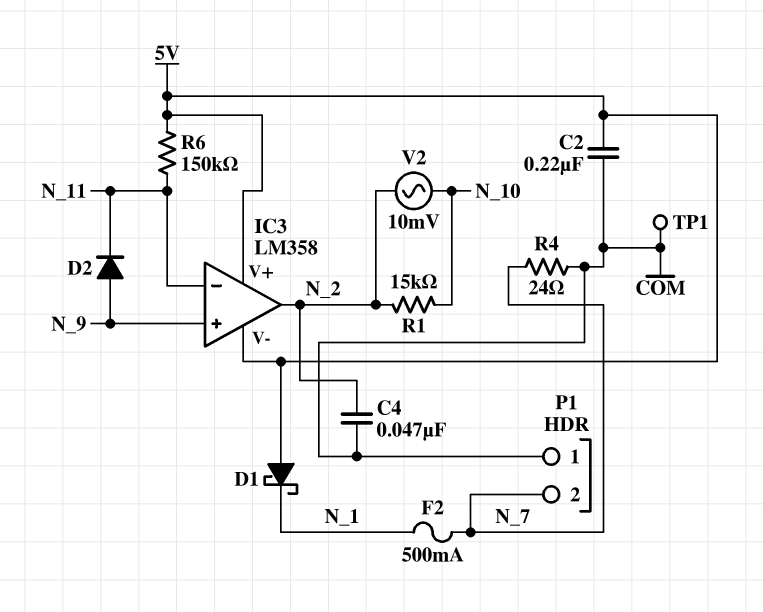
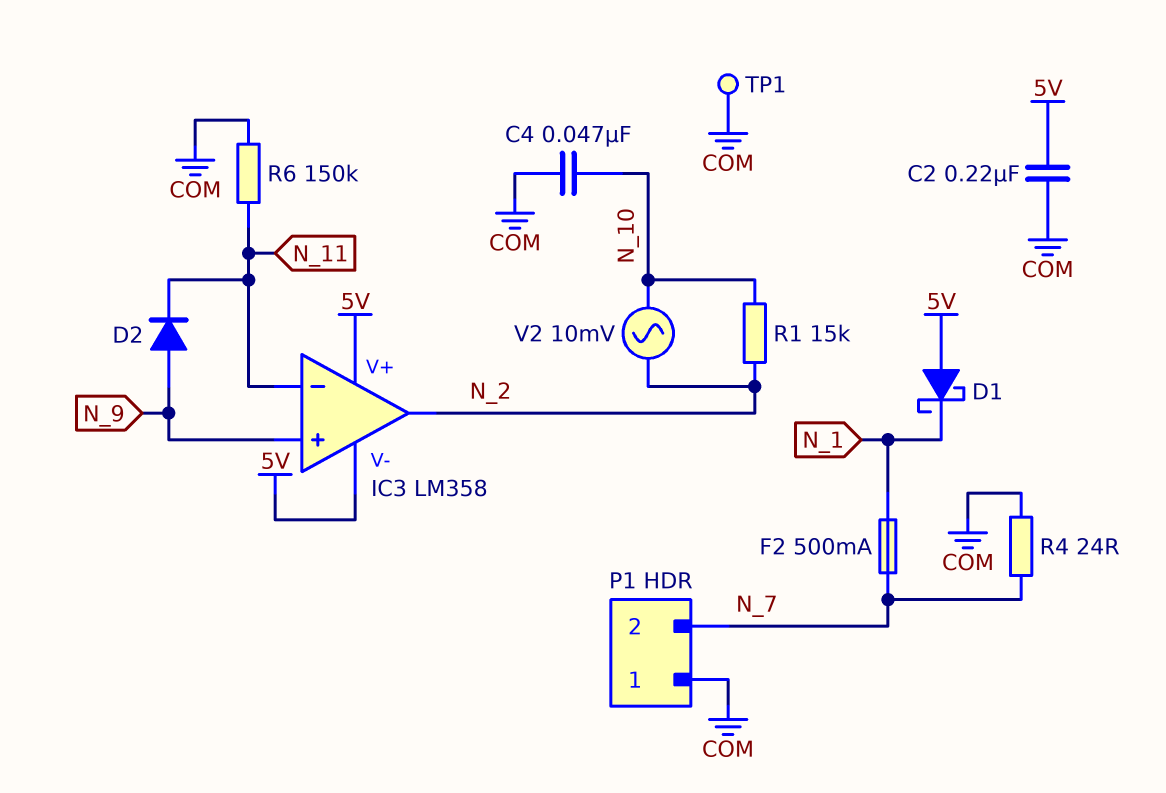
C4: 47nF (COM, N_2) -> 47nF (COM, N_10)
R6: 150k (5V, N_11) -> 150k (COM, N_11)

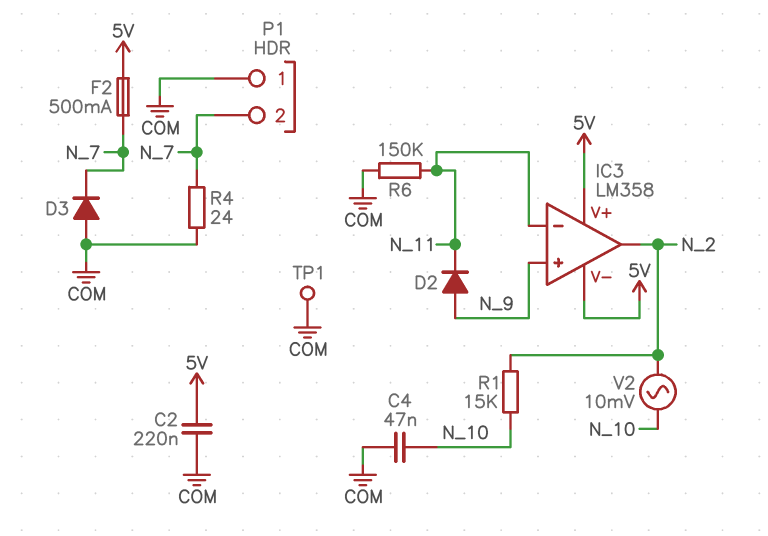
D1: schottky (A 5V, K N_1) -> none
D3: none -> diode (A COM, K N_7)
F2: 500mA (N_1, N_7) -> 500mA (5V, N_7)

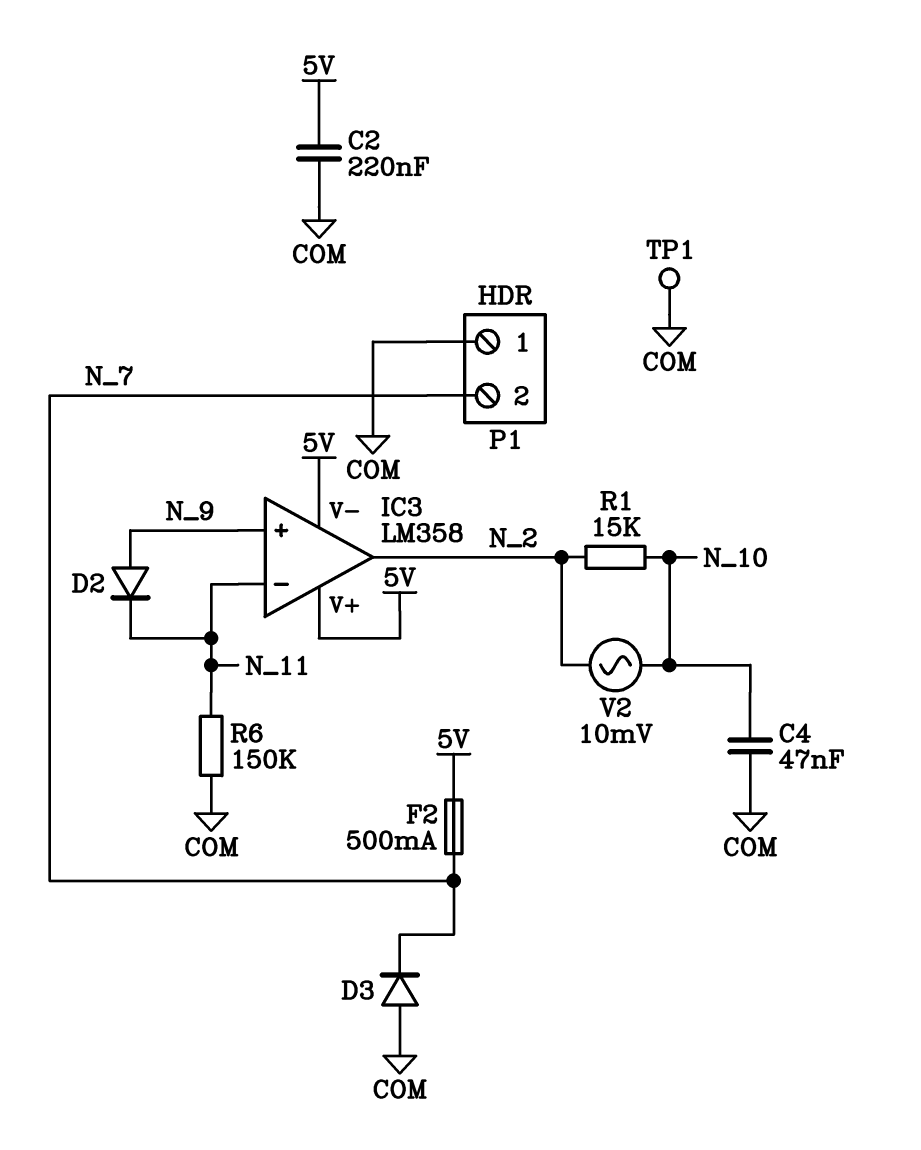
R4: 24 (COM, N_7) -> none

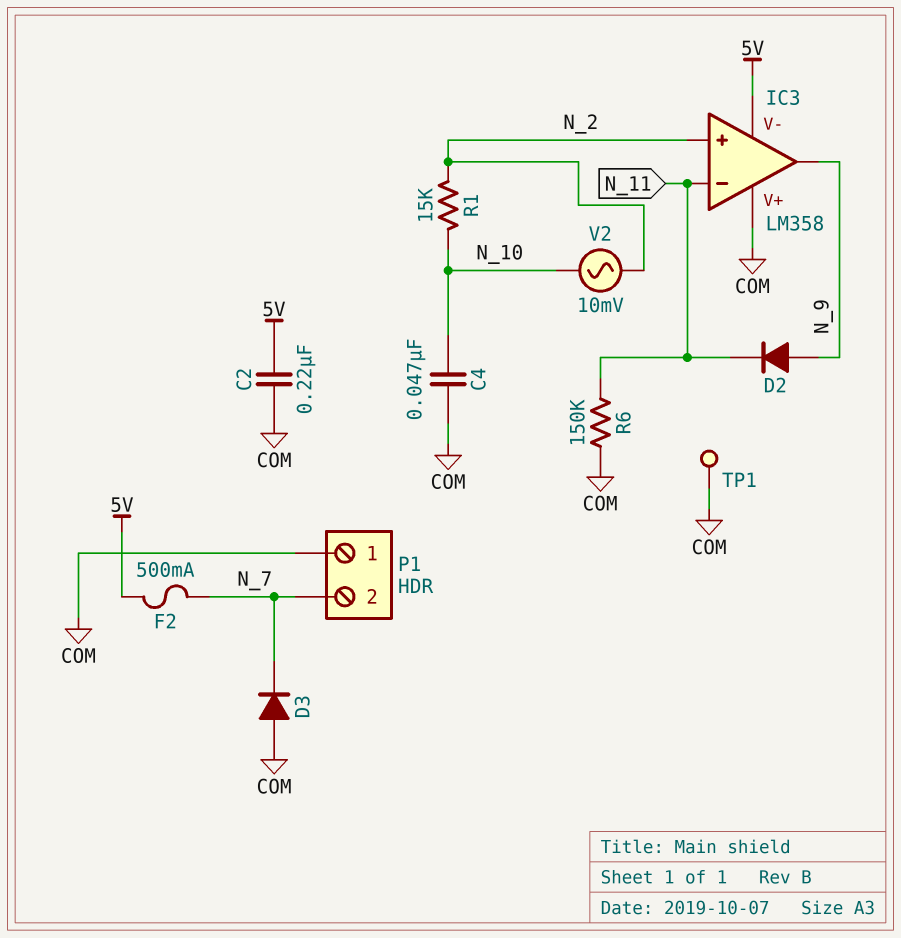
IC3 pin V+: 5V -> COM
IC3 pin in+: N_9 -> N_2
IC3 pin out: N_2 -> N_9

